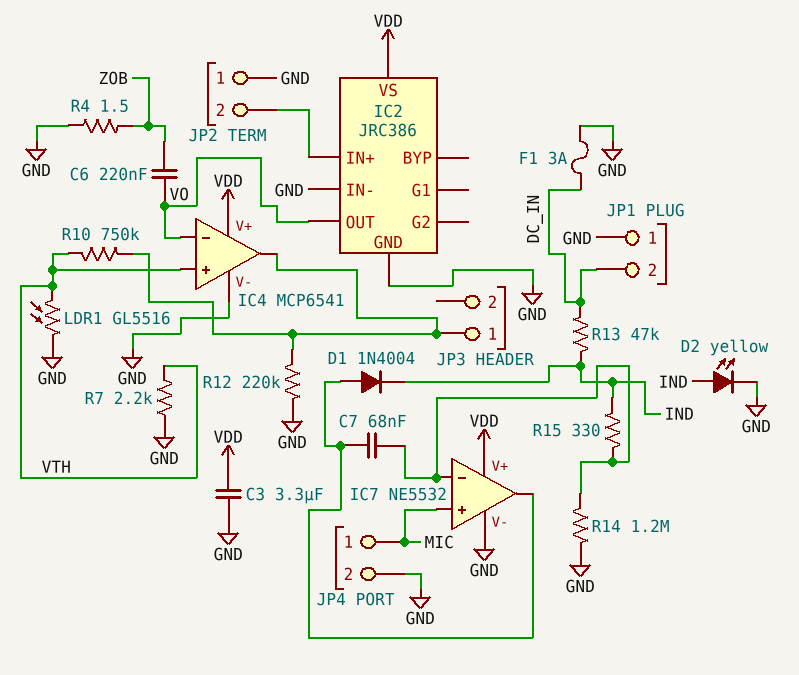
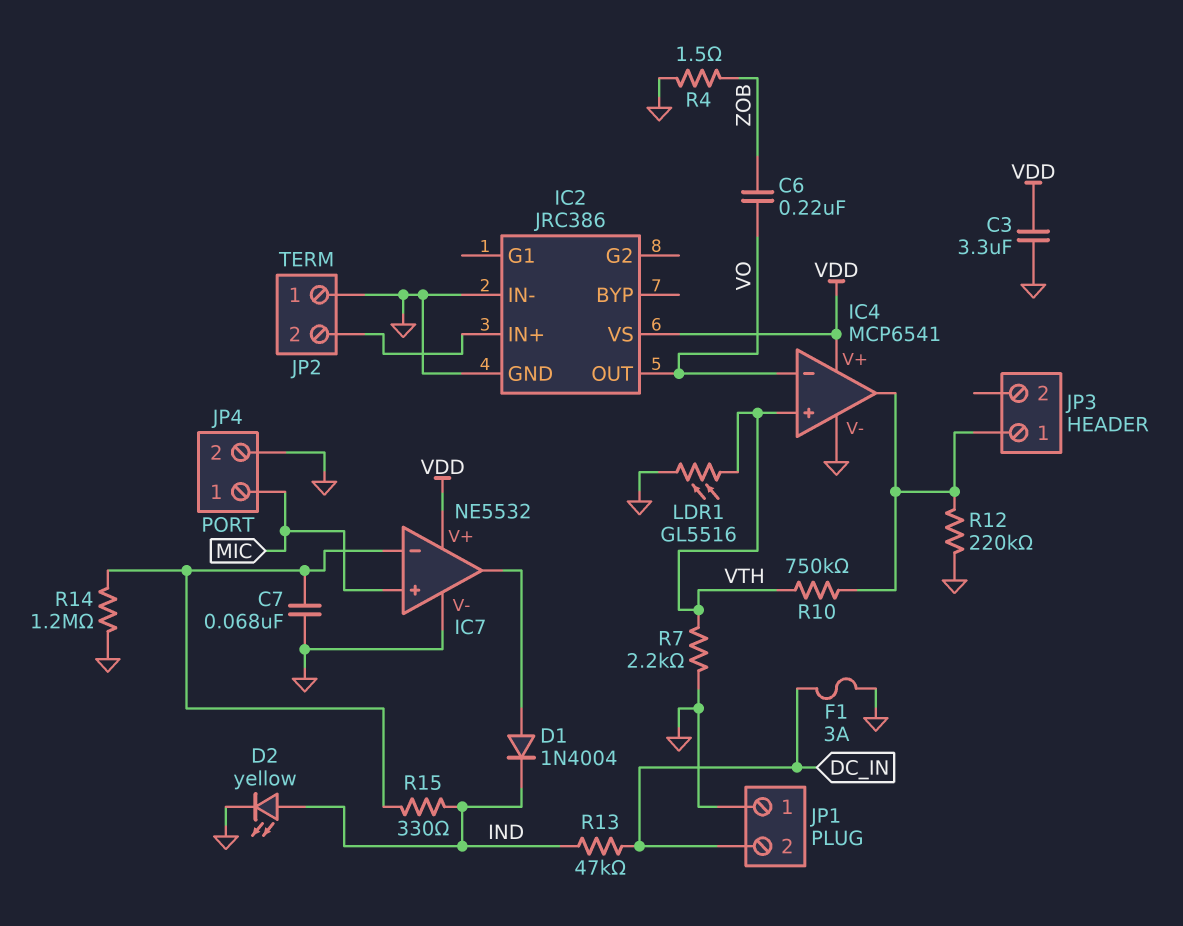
C7: 68nF (IC7/in-, IC7/out) -> 68nF (GND, IC7/in-)

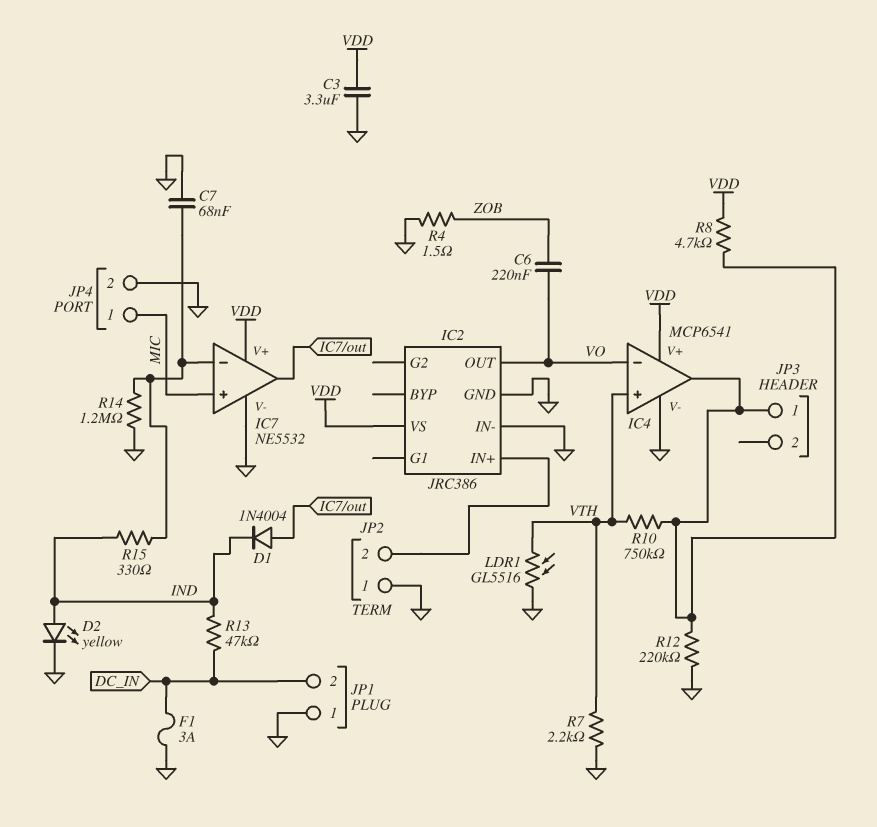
R8: none -> 4.7k (IC4/out, VDD)

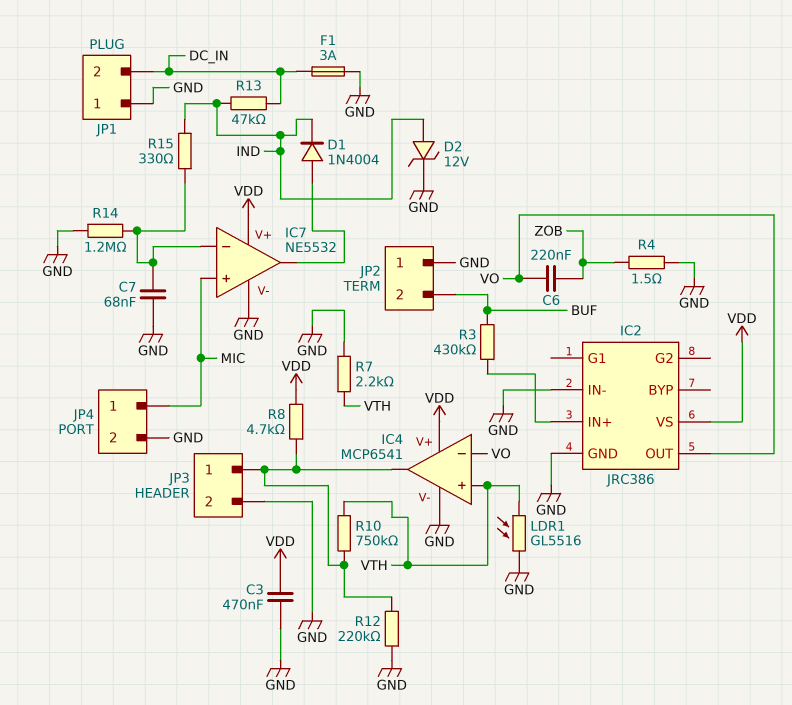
C3: 3.3uF (GND, VDD) -> 470nF (GND, VDD)
D2: LED yellow (A IND, K GND) -> zener 12V (A IND, K GND)
JP2 pin 2: IC2/IN+ -> BUF
JP3 pin 2: none -> GND
R3: none -> 430k (BUF, IC2/IN+)

